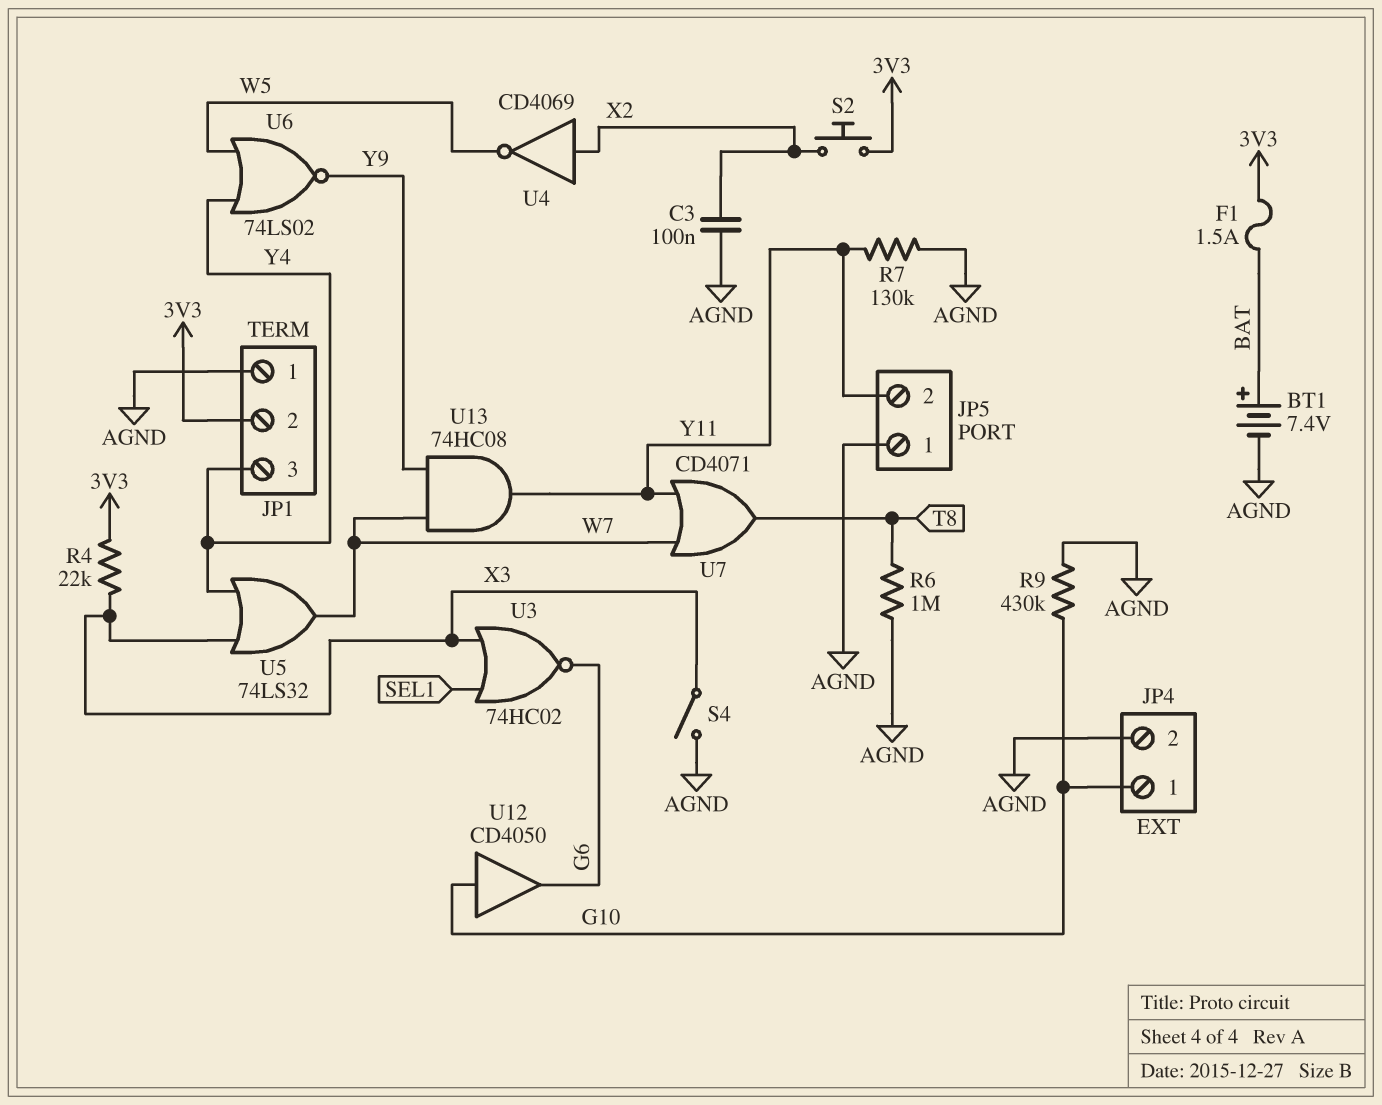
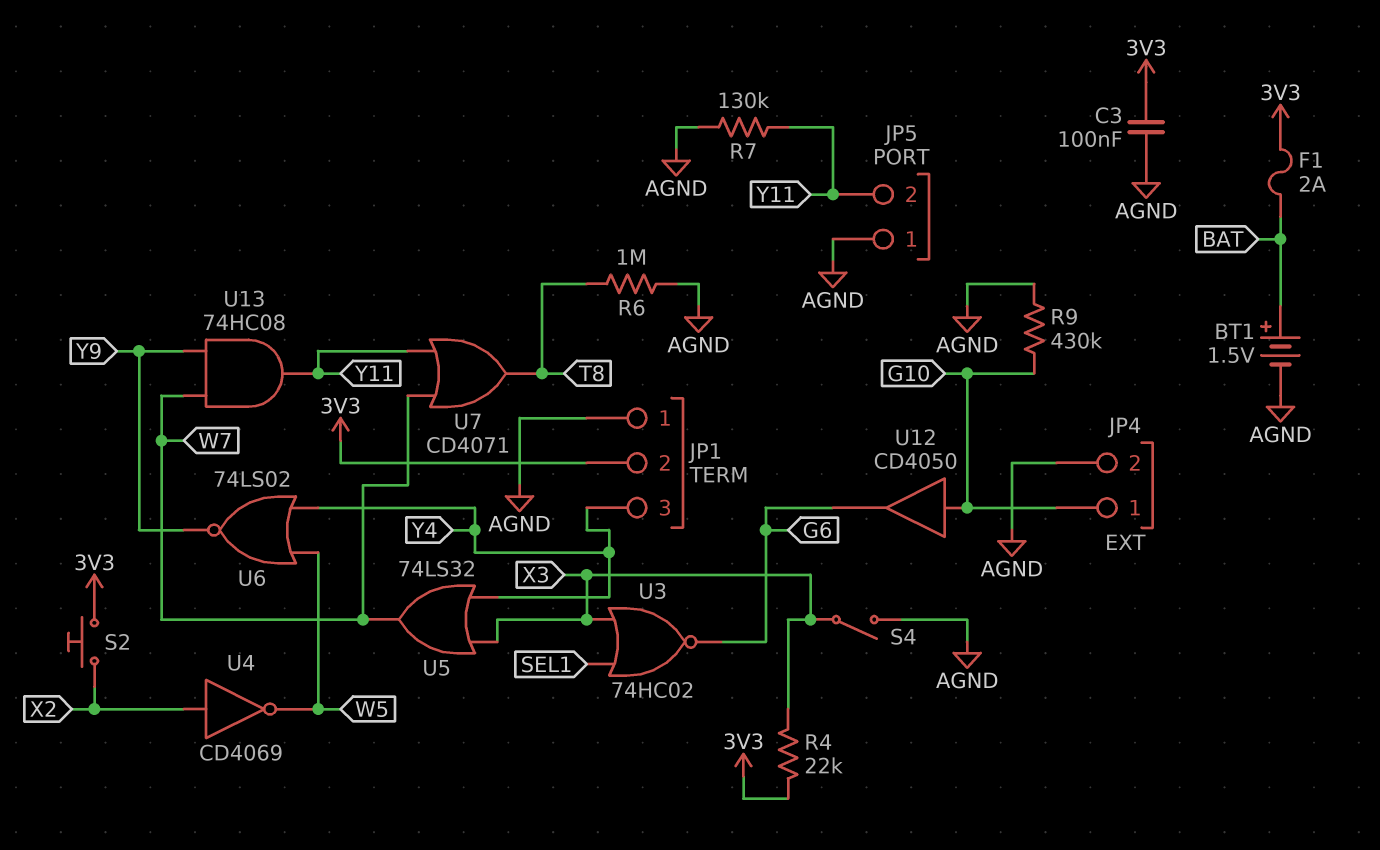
BT1: 7.4V (plus BAT, minus AGND) -> 1.5V (plus BAT, minus AGND)
C3: 100nF (AGND, X2) -> 100nF (3V3, AGND)
F1: 1.5A (3V3, BAT) -> 2A (3V3, BAT)

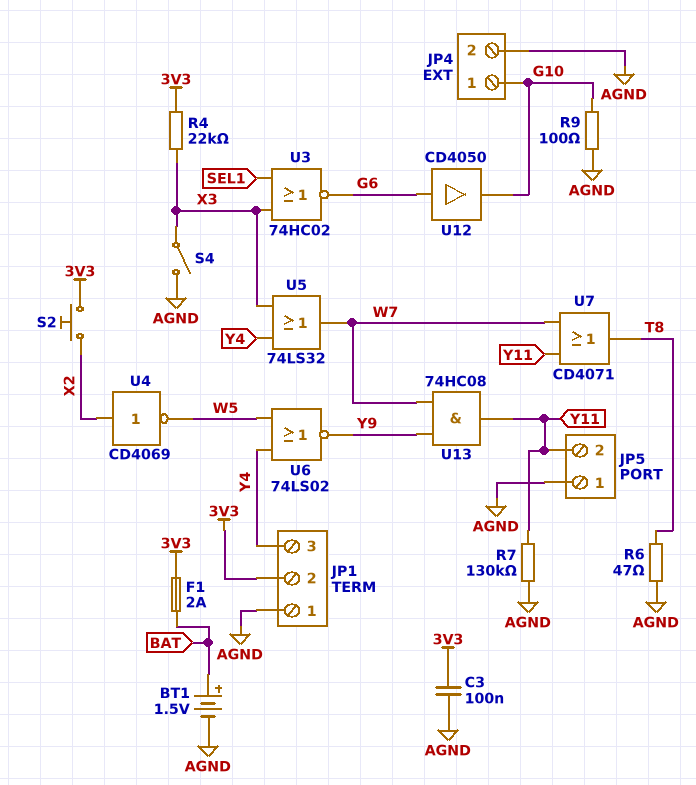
R6: 1M (AGND, T8) -> 47 (AGND, T8)
R9: 430k (AGND, G10) -> 100 (AGND, G10)
U12: buffer CD4050 (in G10, out G6) -> buffer CD4050 (in G6, out G10)

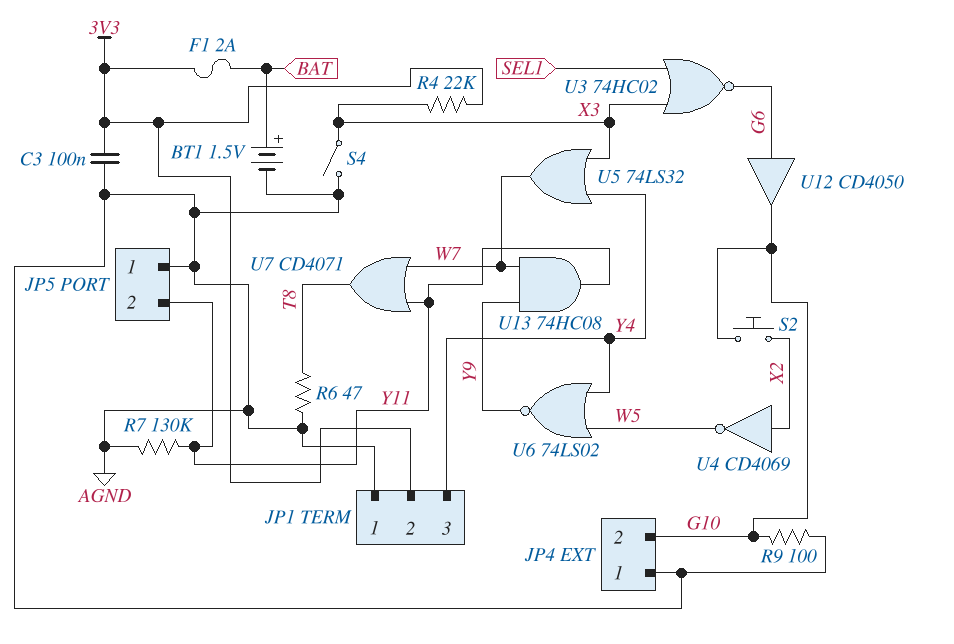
JP4 pin 1: G10 -> AGND
JP4 pin 2: AGND -> G10
S2: button (3V3, X2) -> button (G10, X2)

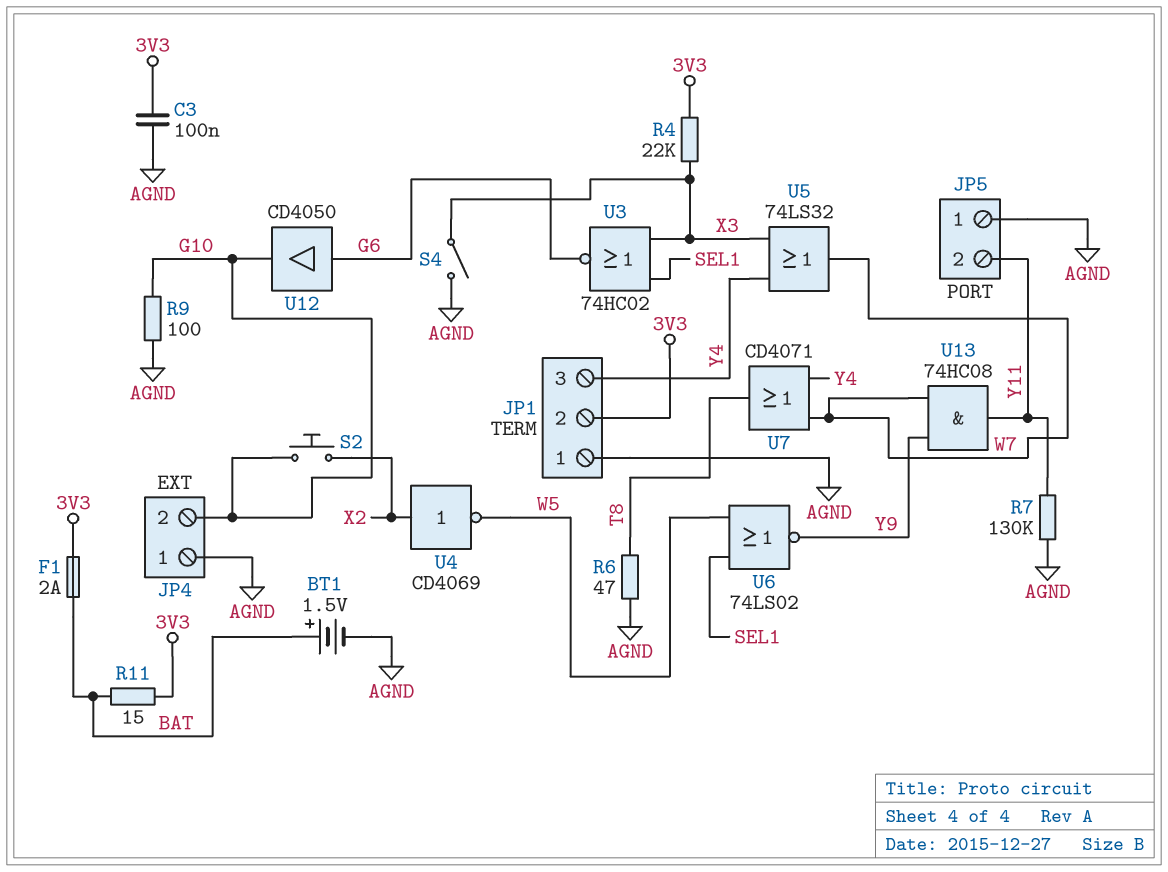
R11: none -> 15 (3V3, BAT)
U6: NOR 74LS02 (in W5, in Y4, out Y9) -> NOR 74LS02 (in SEL1, in W5, out Y9)
U7: OR CD4071 (in W7, in Y11, out T8) -> OR CD4071 (in W7, in Y4, out T8)

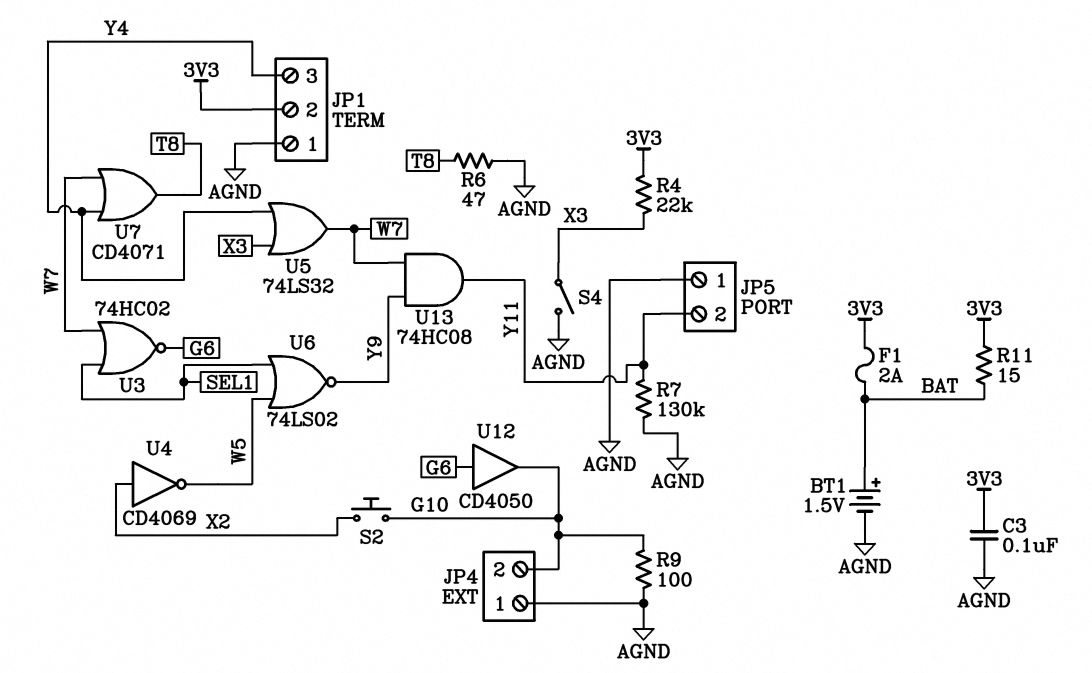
U3: NOR 74HC02 (in SEL1, in X3, out G6) -> NOR 74HC02 (in SEL1, in W7, out G6)

